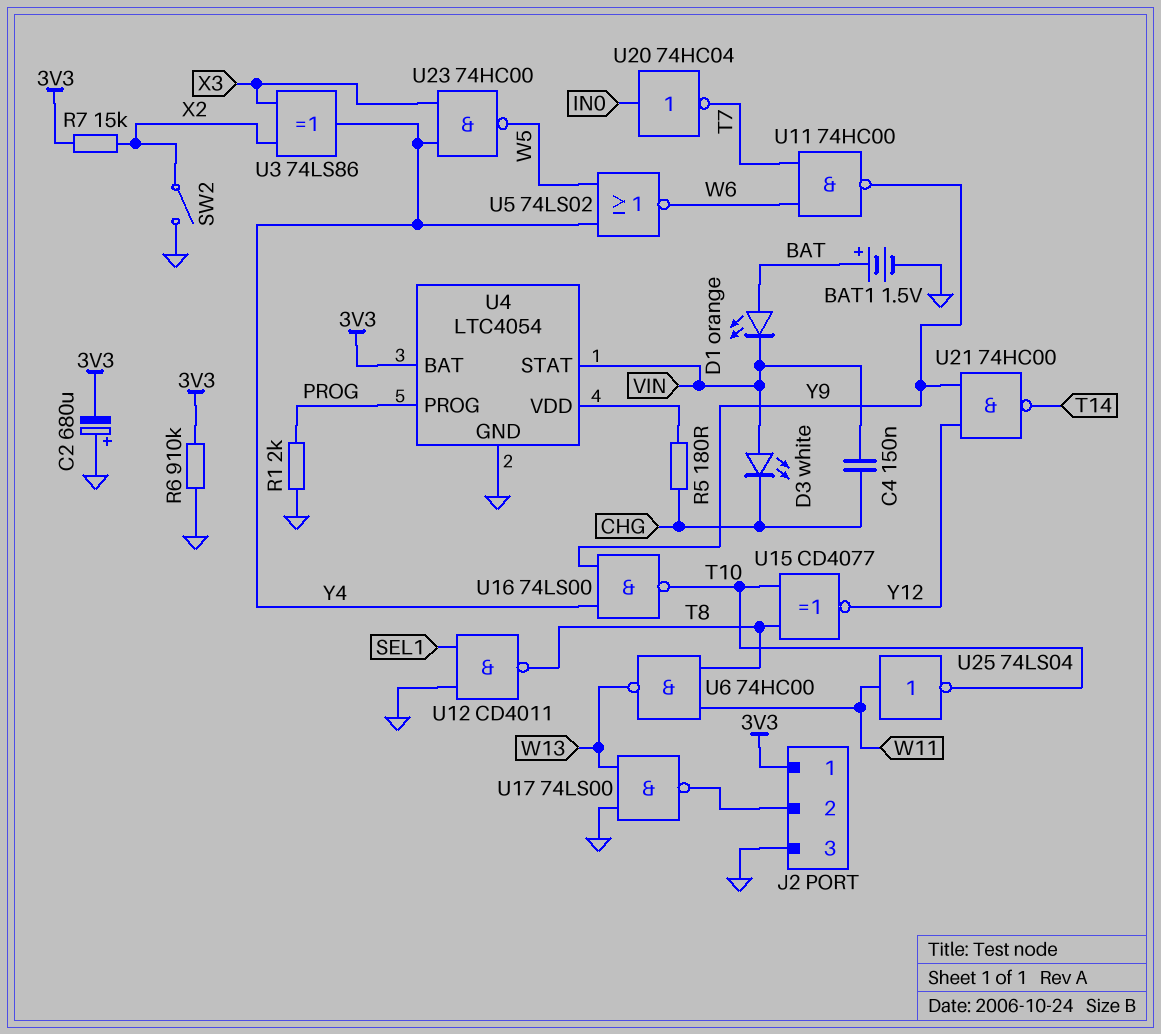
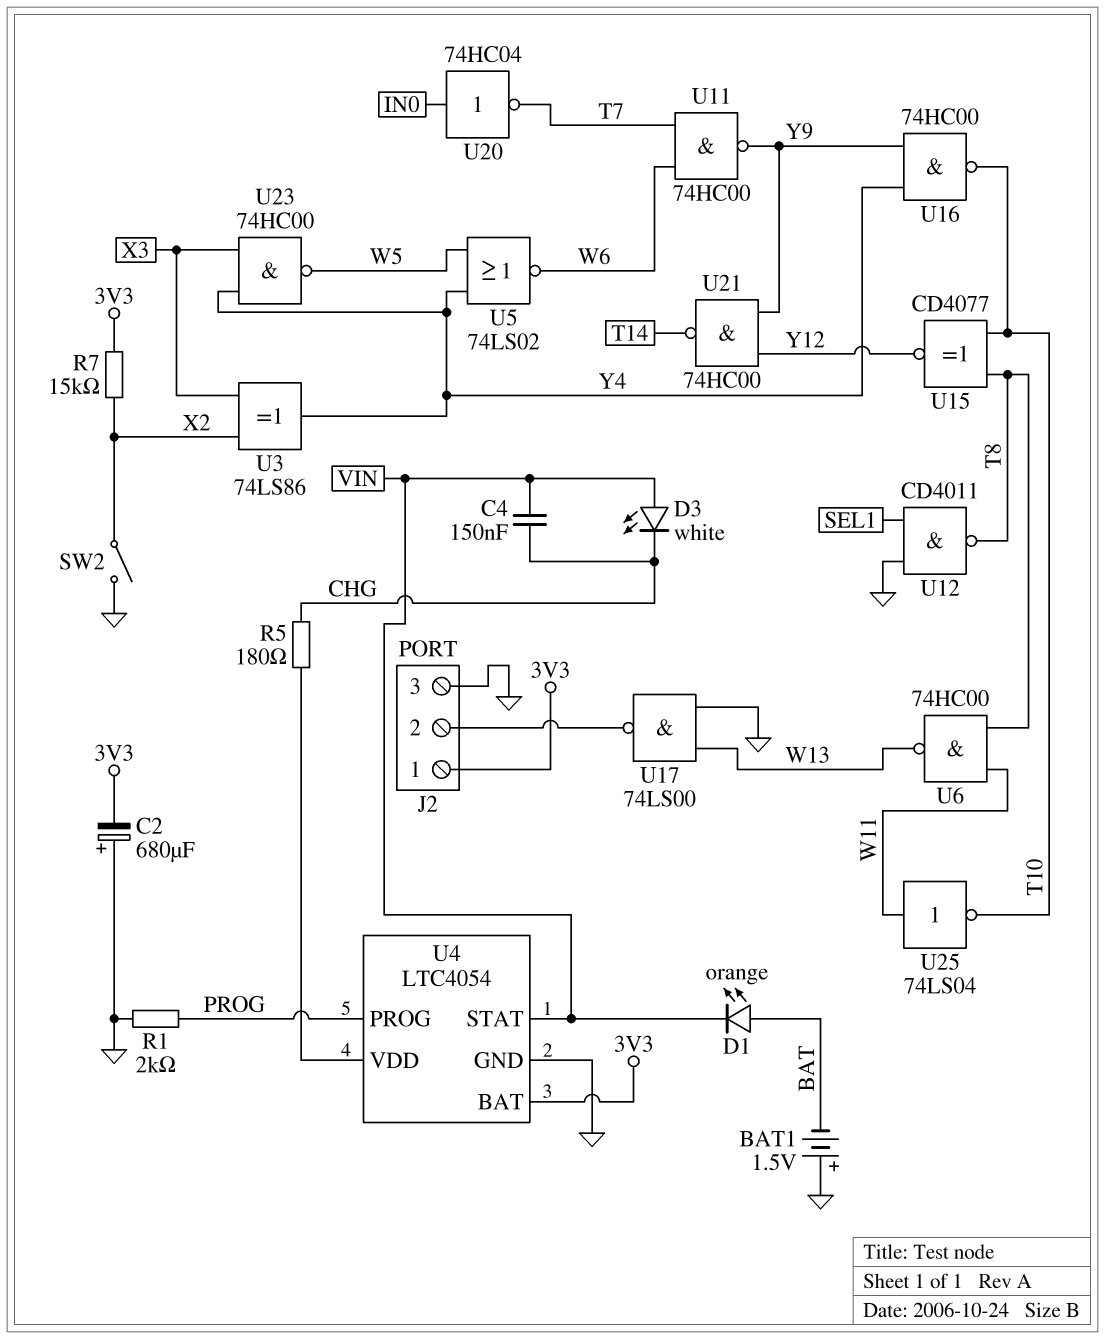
BAT1: 1.5V (plus BAT, minus GND) -> 1.5V (plus GND, minus BAT)
R6: 910k (3V3, GND) -> none
U16: NAND 74LS00 (in Y4, in Y9, out T10) -> NAND 74HC00 (in Y4, in Y9, out T10)

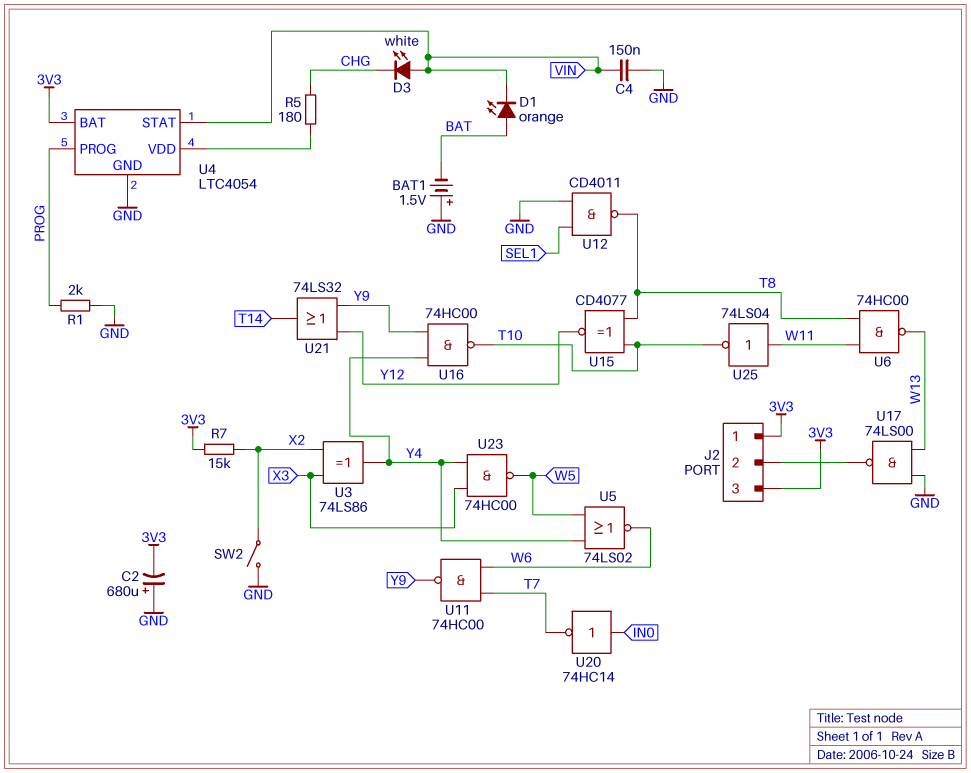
C4: 150nF (CHG, VIN) -> 150nF (GND, VIN)
J2 pin 3: GND -> 3V3
U20: NOT 74HC04 (in IN0, out T7) -> NOT 74HC14 (in IN0, out T7)
U21: NAND 74HC00 (in Y9, in Y12, out T14) -> OR 74LS32 (in Y9, in Y12, out T14)

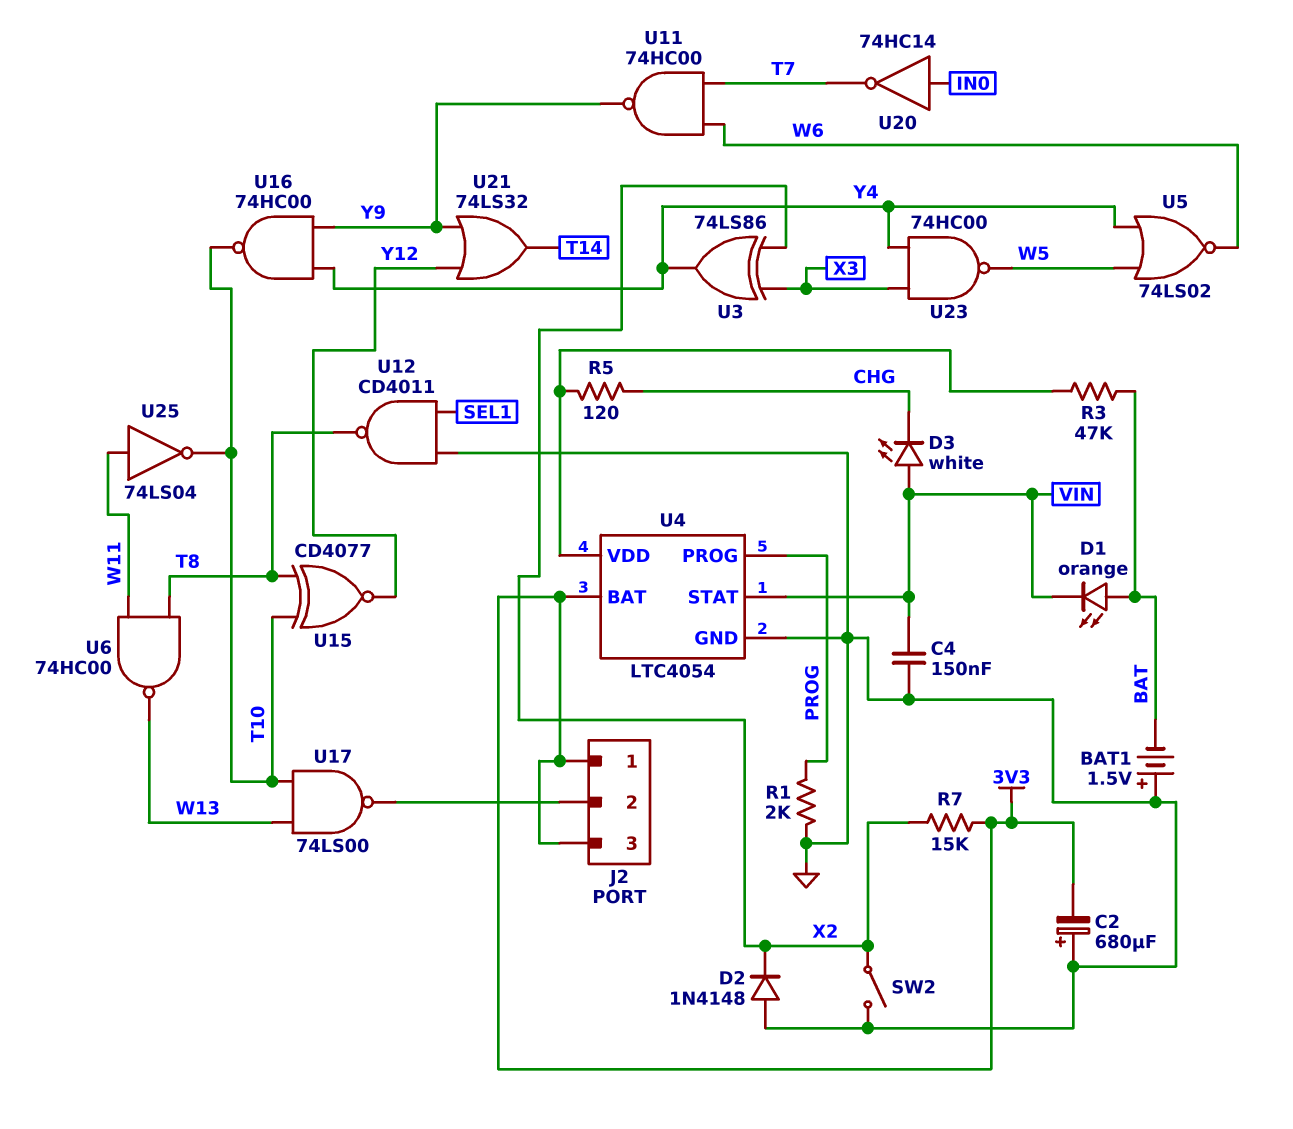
D2: none -> diode 1N4148 (A GND, K X2)
R3: none -> 47k (BAT, U4/VDD)
R5: 180 (CHG, U4/VDD) -> 120 (CHG, U4/VDD)
U17: NAND 74LS00 (in GND, in W13, out J2/2) -> NAND 74LS00 (in T10, in W13, out J2/2)

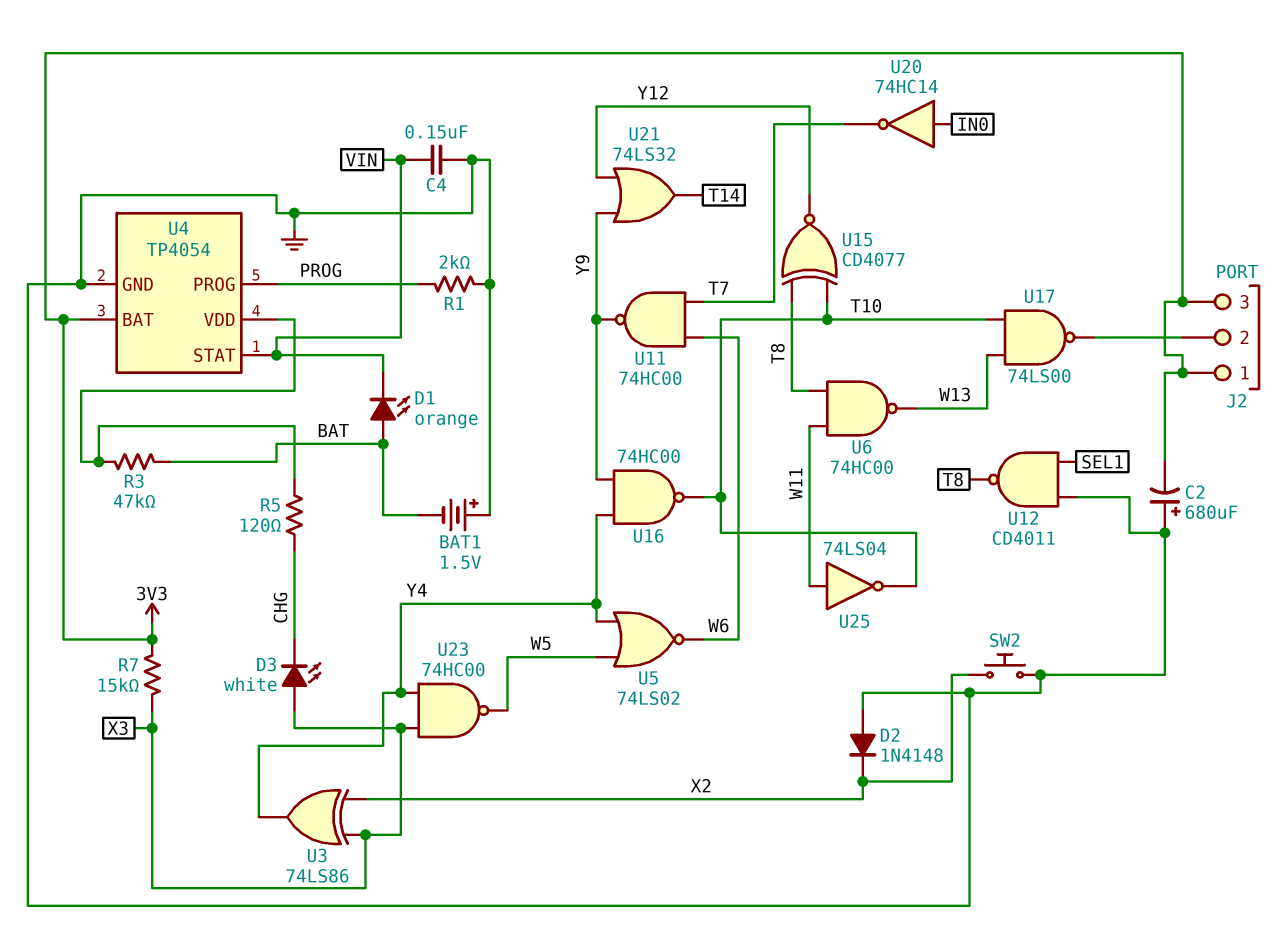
D3: LED white (A VIN, K CHG) -> LED white (A X3, K CHG)
R7: 15k (3V3, X2) -> 15k (3V3, X3)
SW2: switch (GND, X2) -> button (GND, X2)
U4: LTC4054 -> TP4054

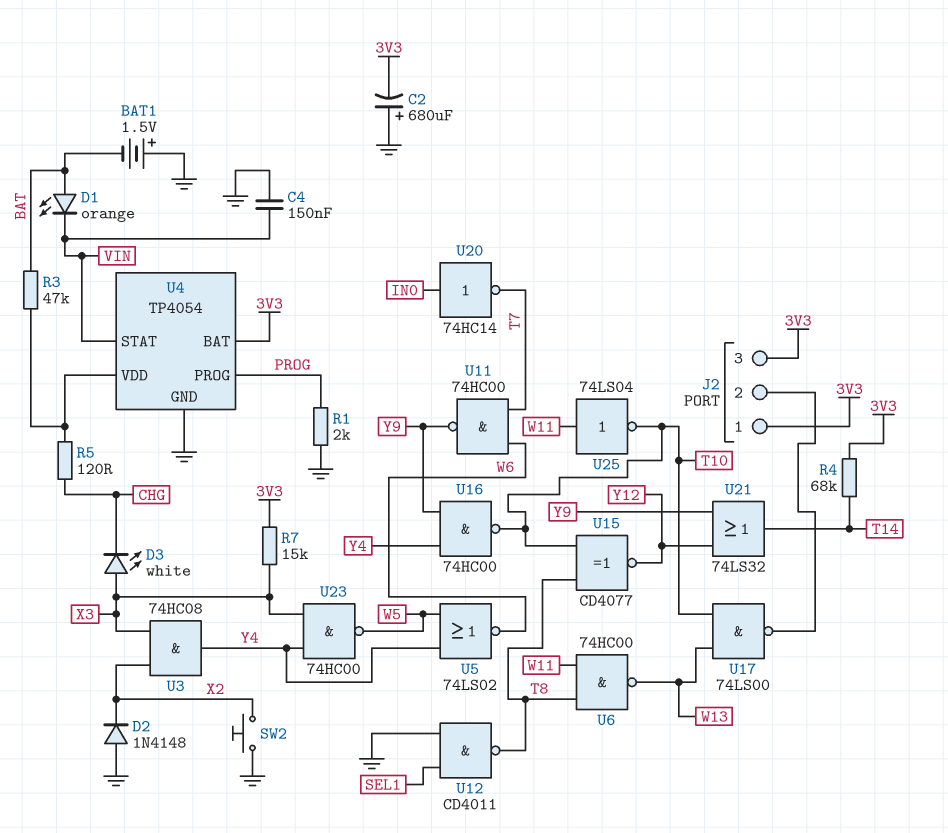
R4: none -> 68k (3V3, T14)
U3: XOR 74LS86 (in X2, in X3, out Y4) -> AND 74HC08 (in X2, in X3, out Y4)

